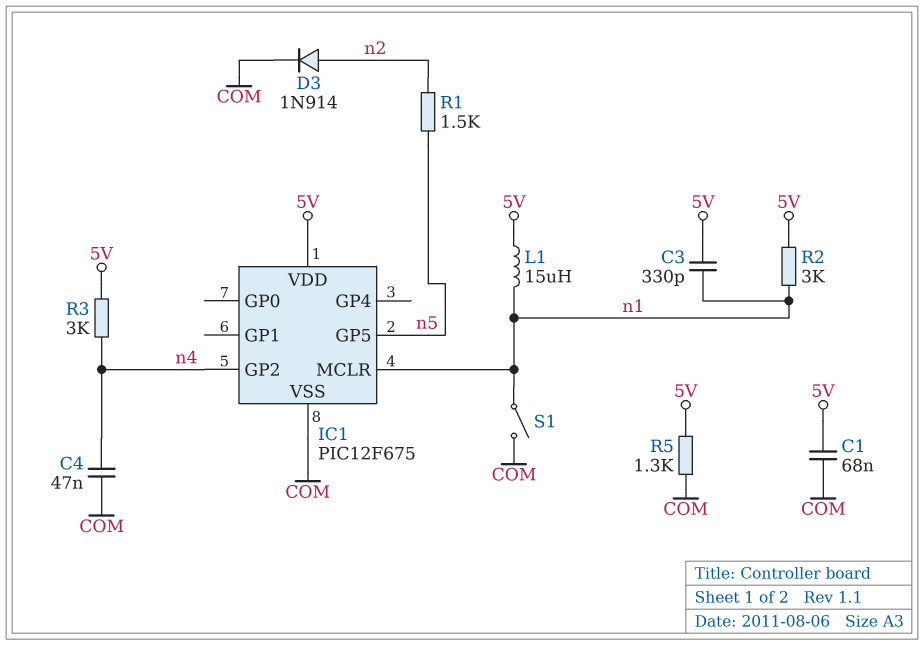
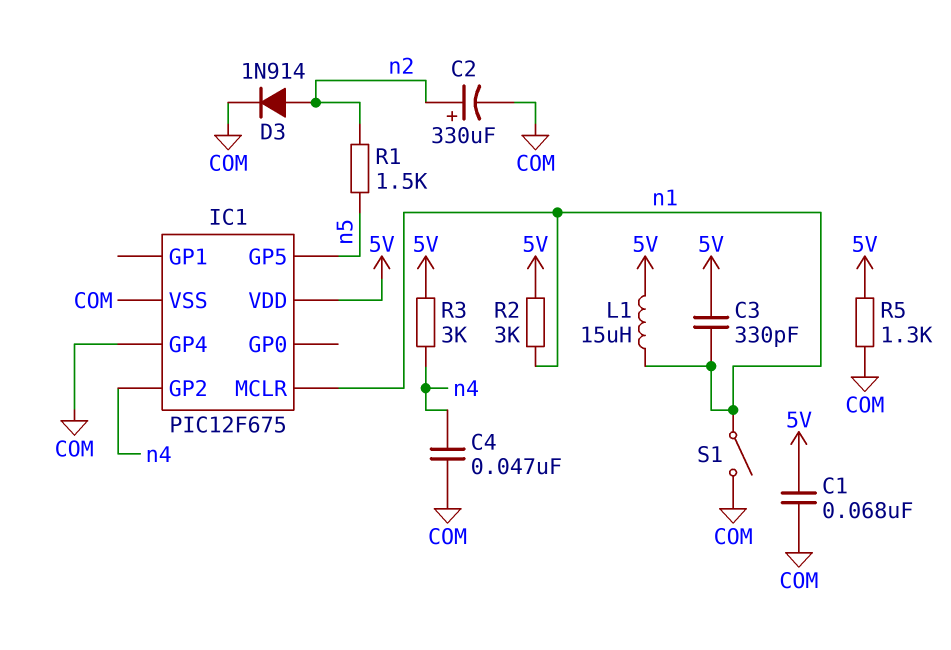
C2: none -> 330uF (plus n2, minus COM)
IC1 pin GP4: none -> COM

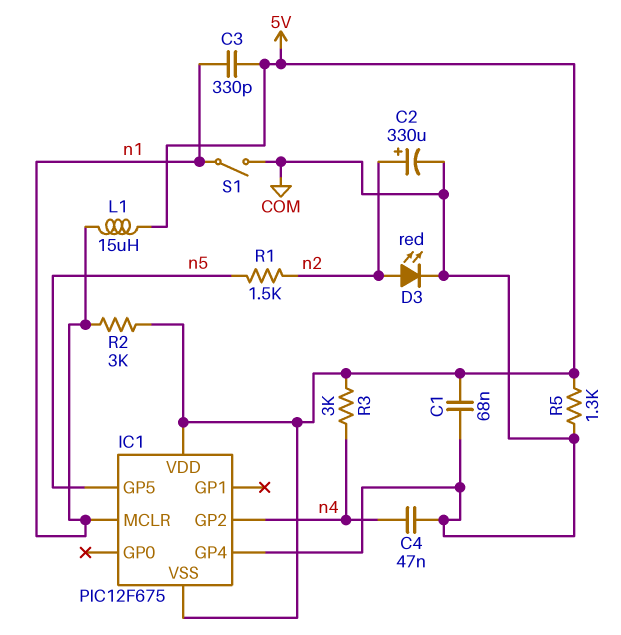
D3: diode 1N914 (A n2, K COM) -> LED red (A n2, K COM)
IC1 pin VSS: COM -> 5V

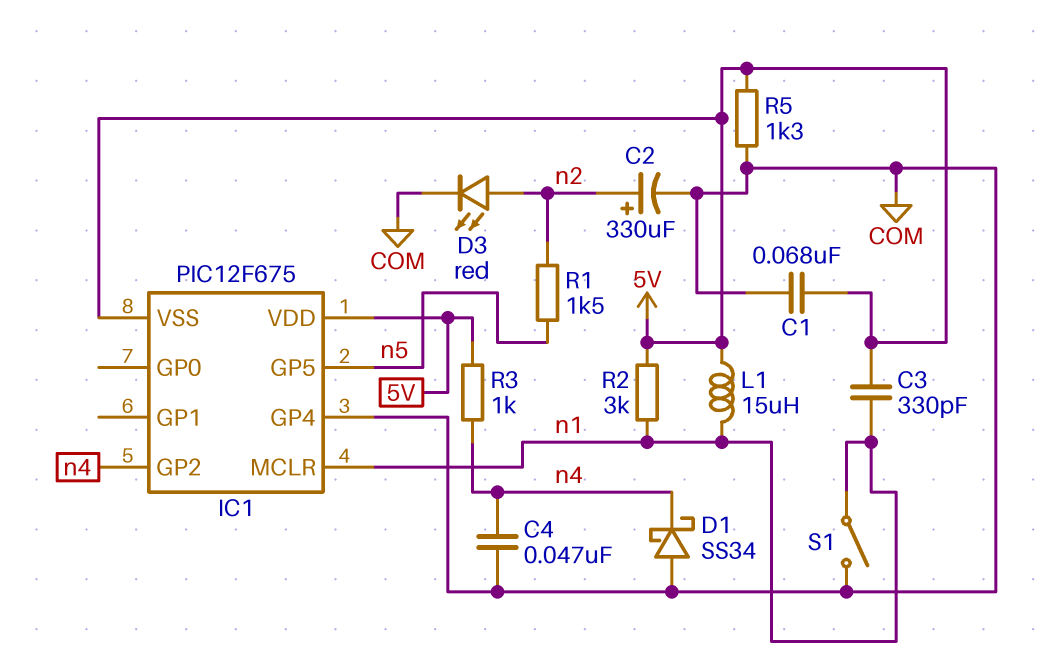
D1: none -> schottky SS34 (A COM, K n4)
R3: 3k (5V, n4) -> 1k (5V, n4)

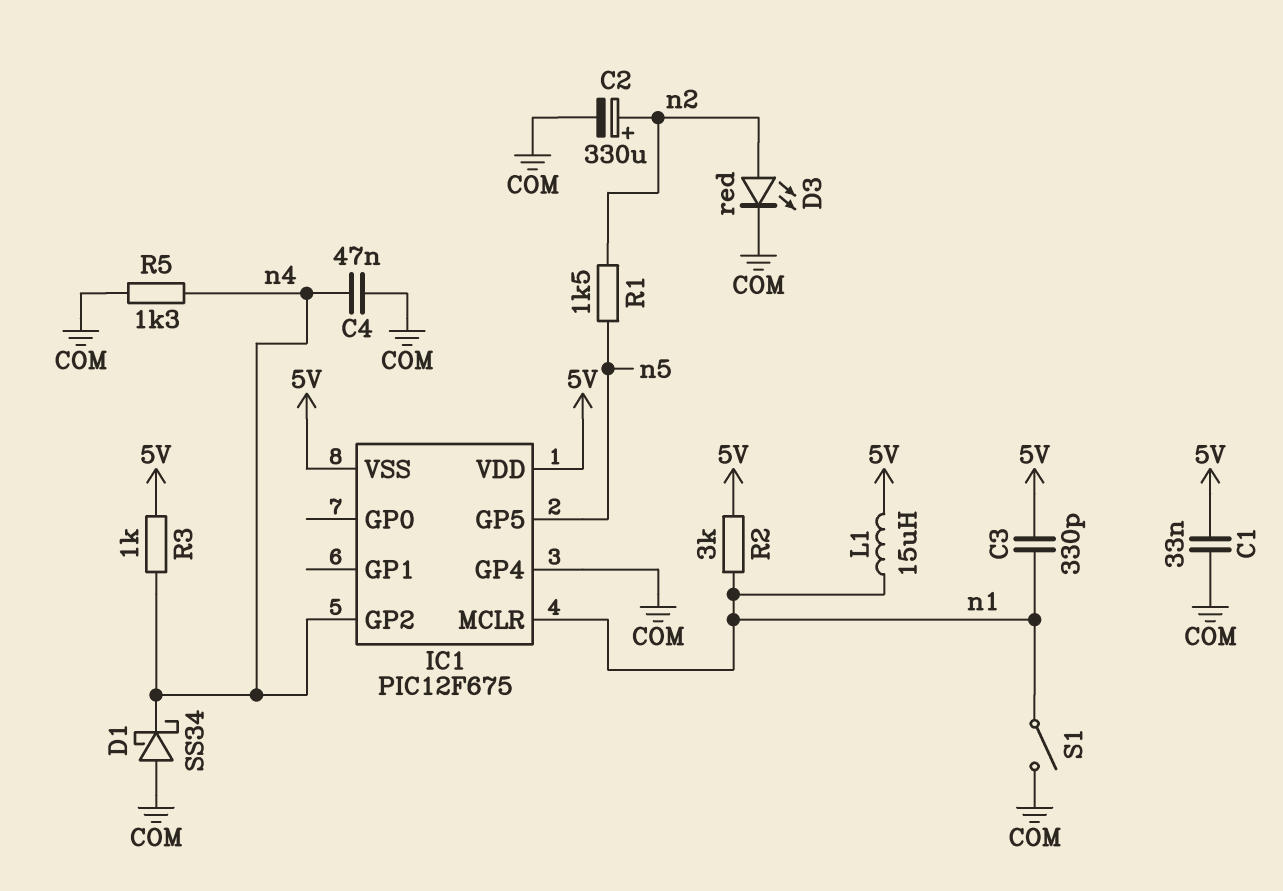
C1: 68nF (5V, COM) -> 33nF (5V, COM)
R5: 1.3k (5V, COM) -> 1.3k (COM, n4)

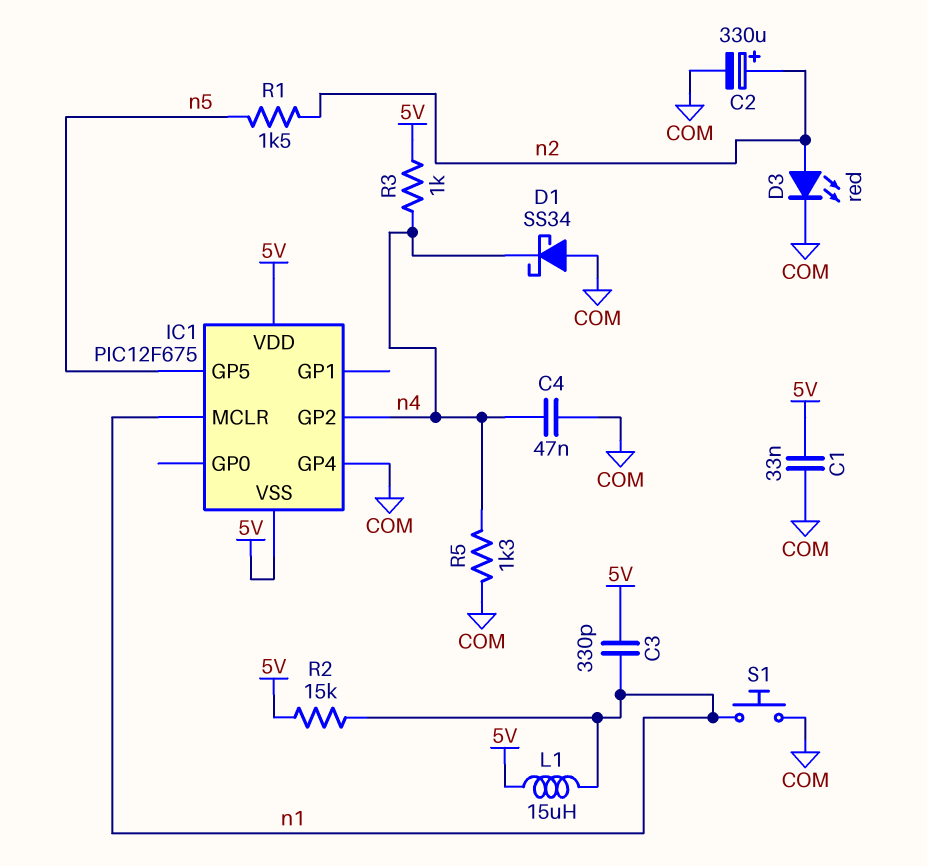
R2: 3k (5V, n1) -> 15k (5V, n1)
S1: switch (COM, n1) -> button (COM, n1)

